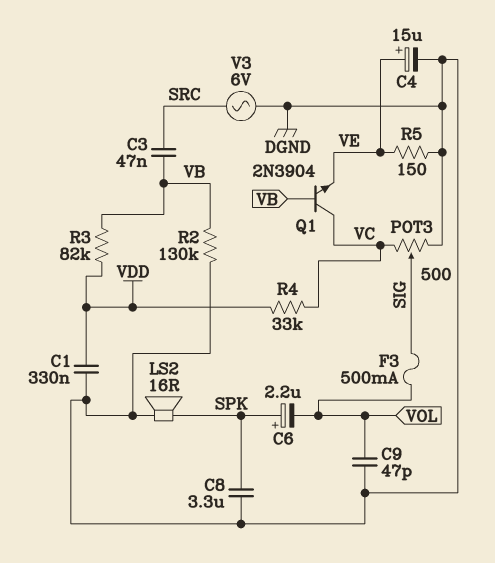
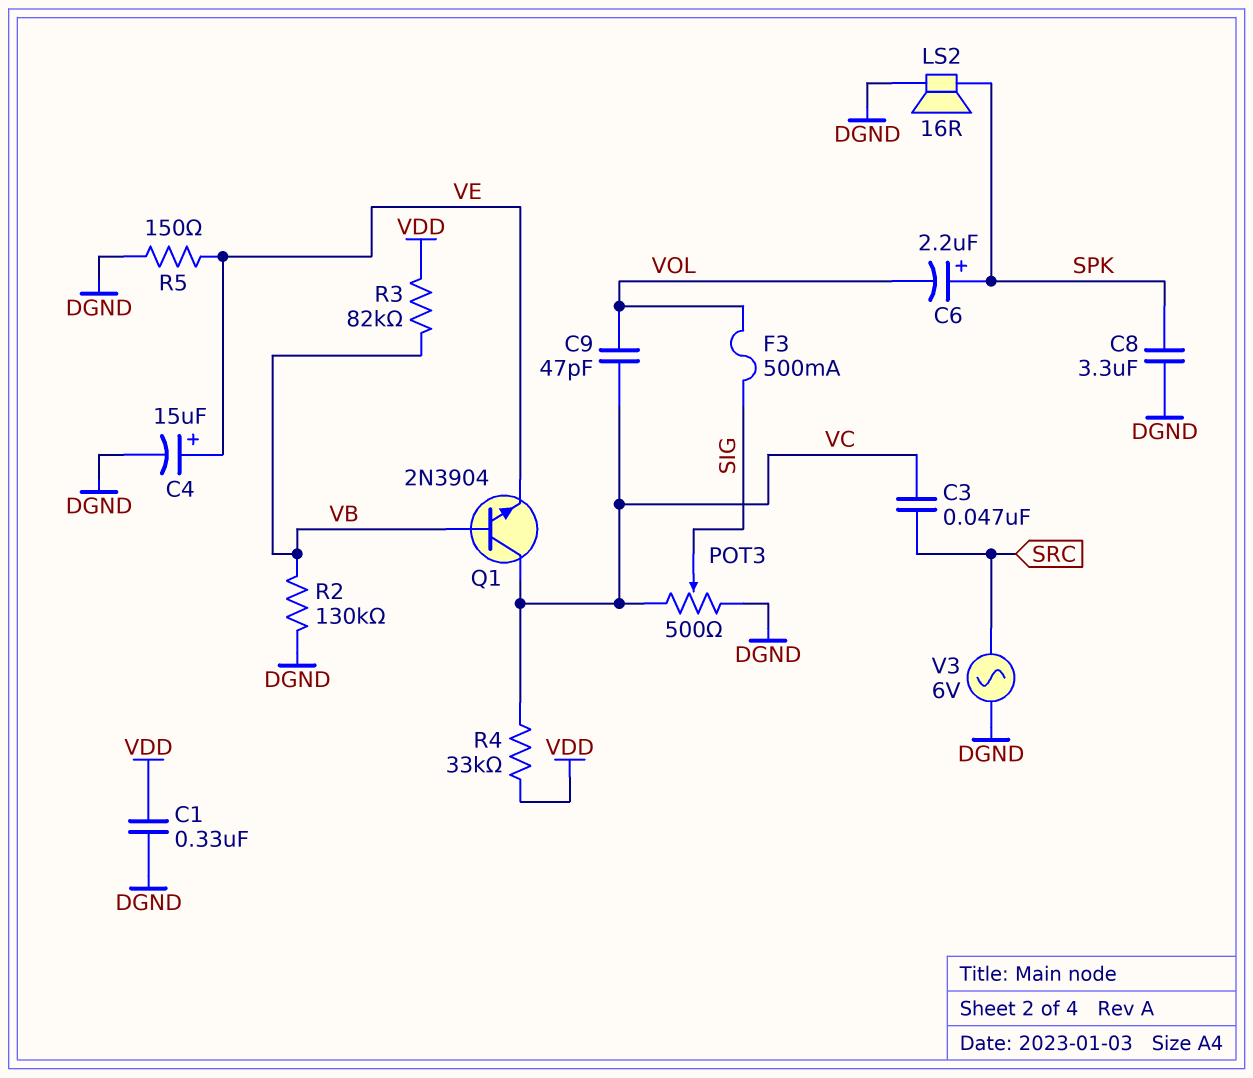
C3: 47nF (SRC, VB) -> 47nF (SRC, VC)
C9: 47pF (DGND, VOL) -> 47pF (VC, VOL)

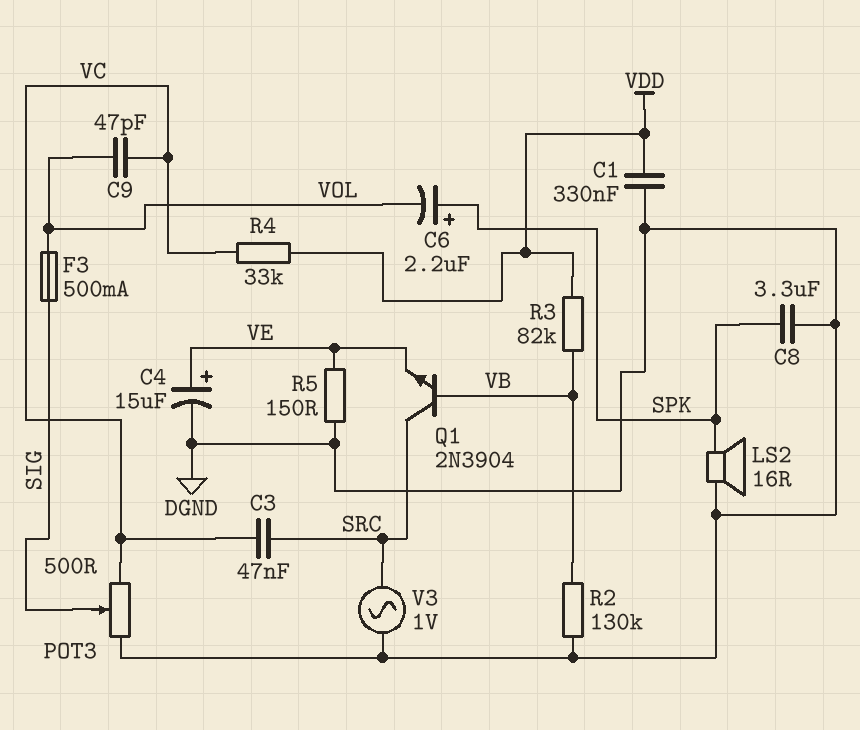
Q1: NPN 2N3904 (B VB, C VC, E VE) -> NPN 2N3904 (B VB, C SRC, E VE)
V3: AC 6V (DGND, SRC) -> AC 1V (DGND, SRC)

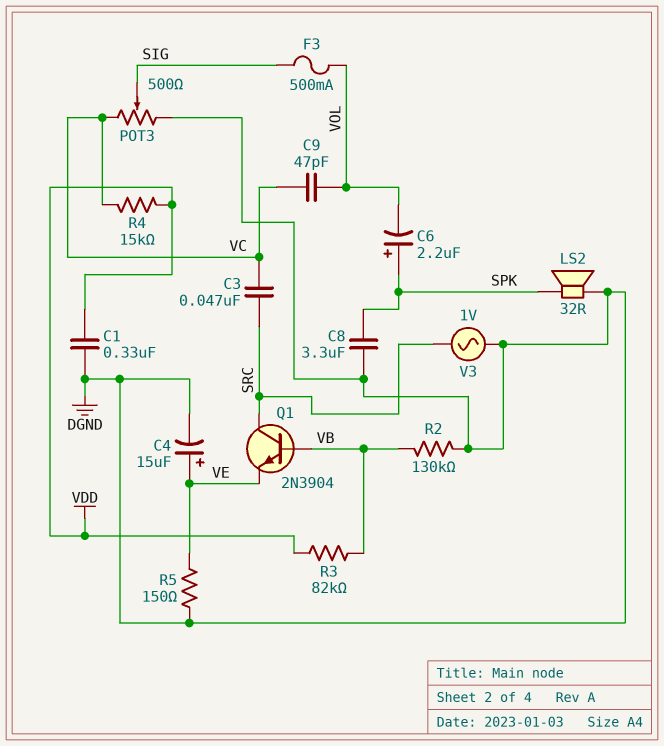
LS2: speaker 16R (DGND, SPK) -> speaker 32R (DGND, SPK)
R4: 33k (VC, VDD) -> 15k (VC, VDD)

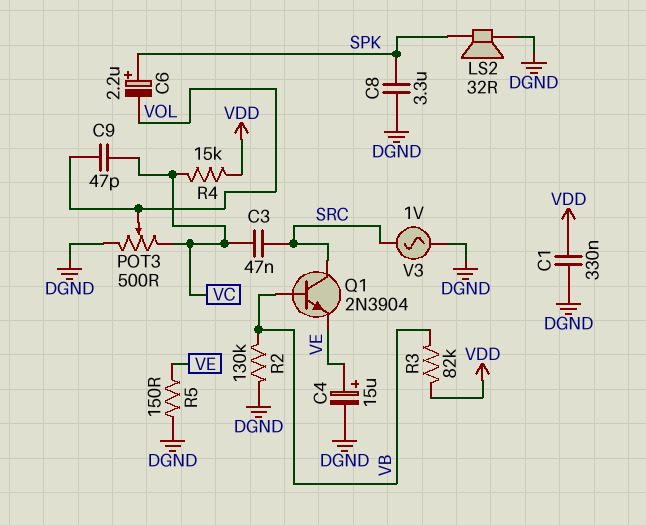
F3: 500mA (SIG, VOL) -> none
POT3: 500 (DGND, VC, wiper SIG) -> 500 (DGND, VC, wiper VOL)

